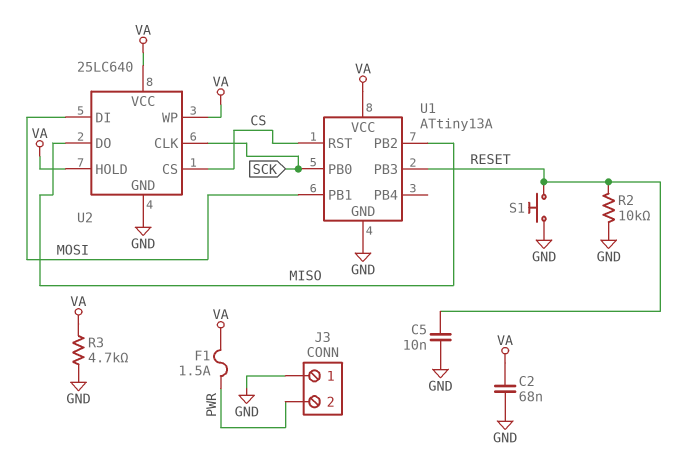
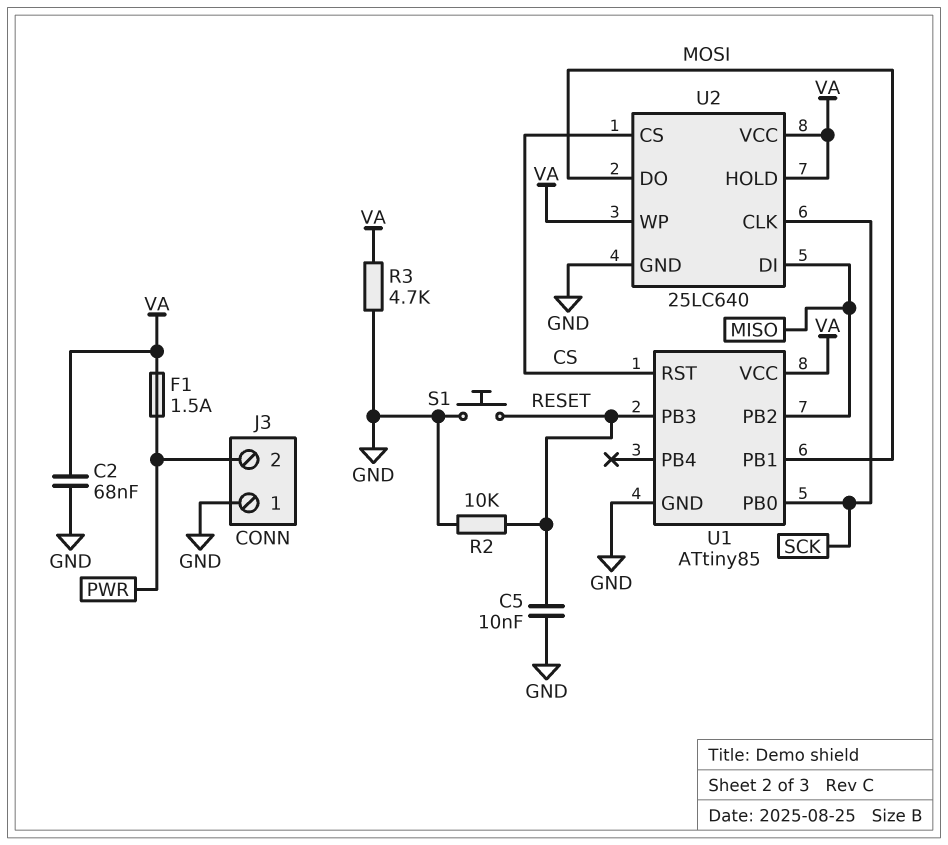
U1: ATtiny13A -> ATtiny85
U2 pin DI: MOSI -> MISO
U2 pin DO: MISO -> MOSI

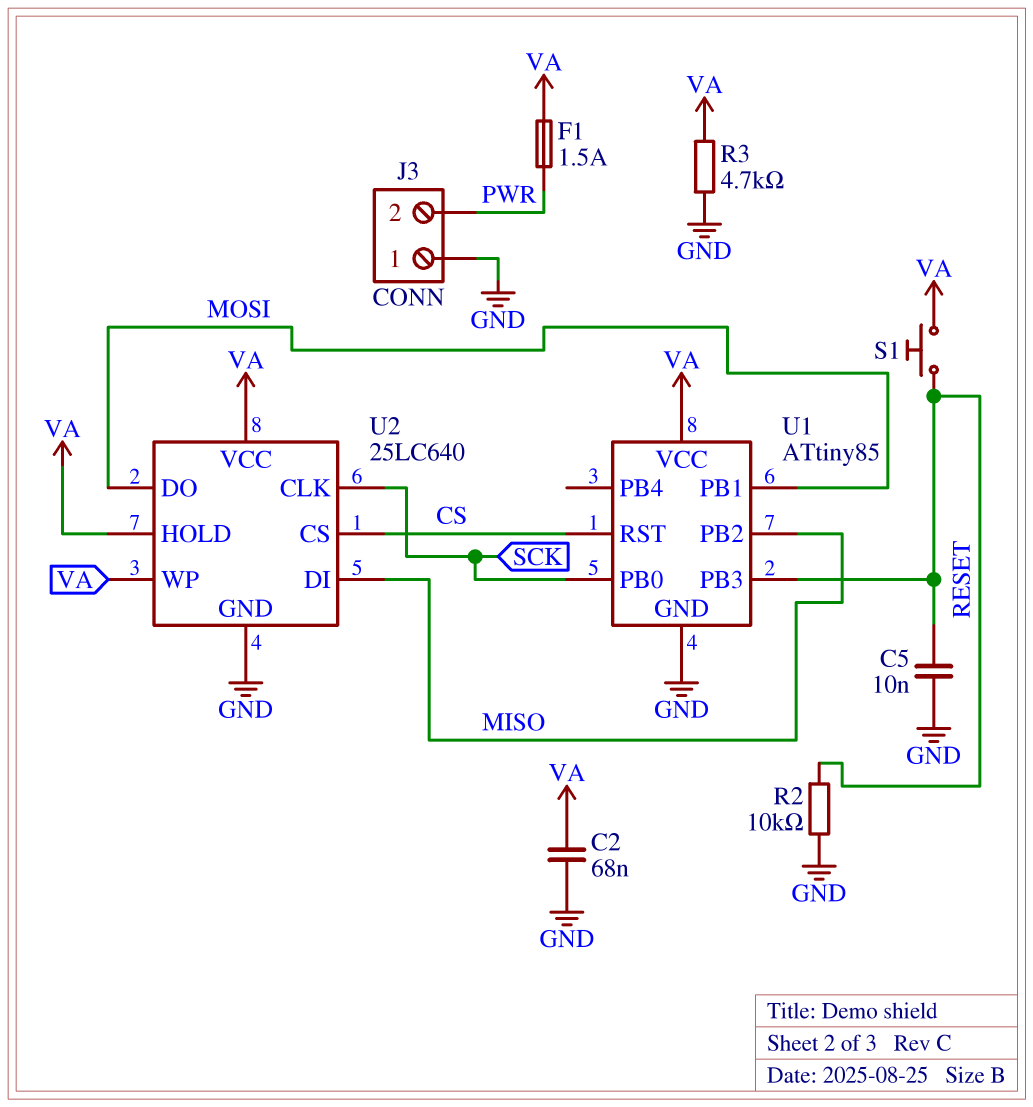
S1: button (GND, RESET) -> button (RESET, VA)

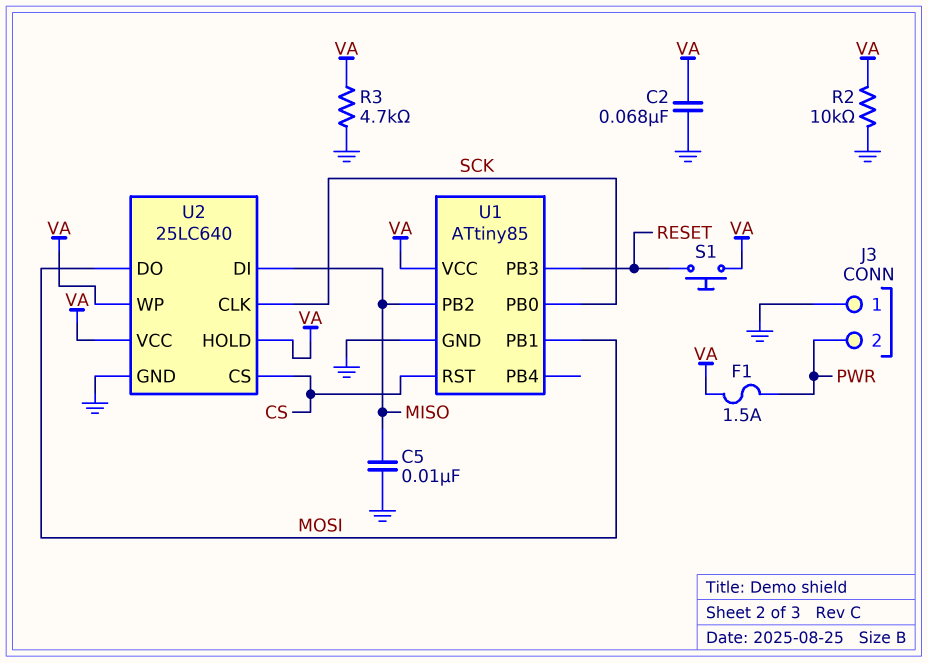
C5: 10nF (GND, RESET) -> 10nF (GND, MISO)
R2: 10k (GND, RESET) -> 10k (GND, VA)

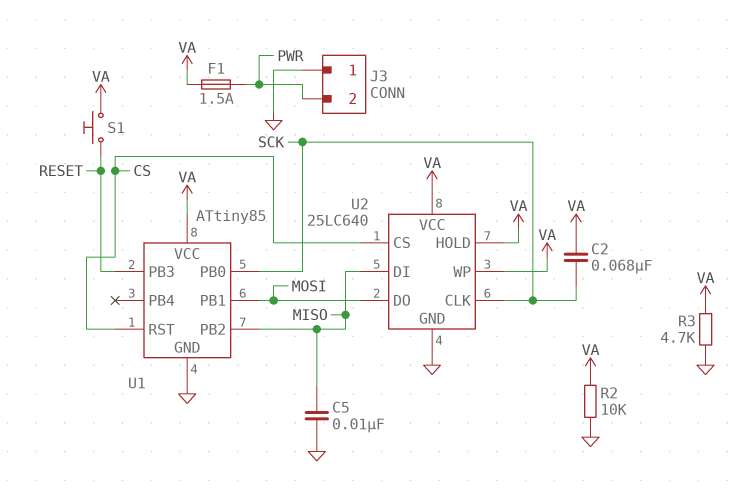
C2: 68nF (GND, VA) -> 68nF (SCK, VA)

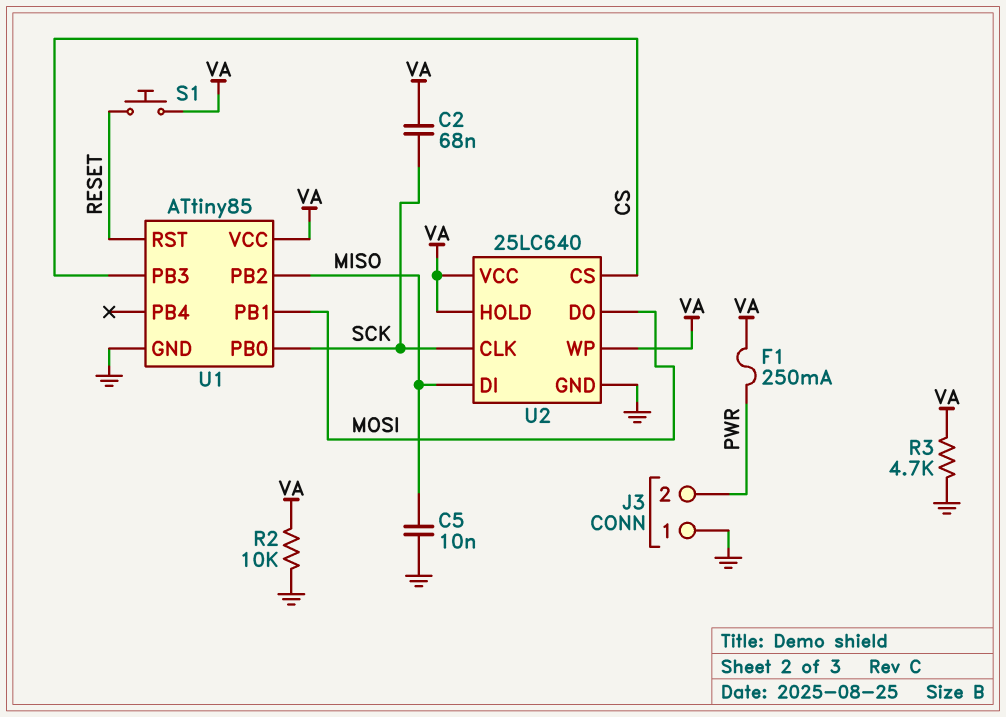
F1: 1.5A (PWR, VA) -> 250mA (PWR, VA)
U1 pin PB3: RESET -> CS
U1 pin RST: CS -> RESET

